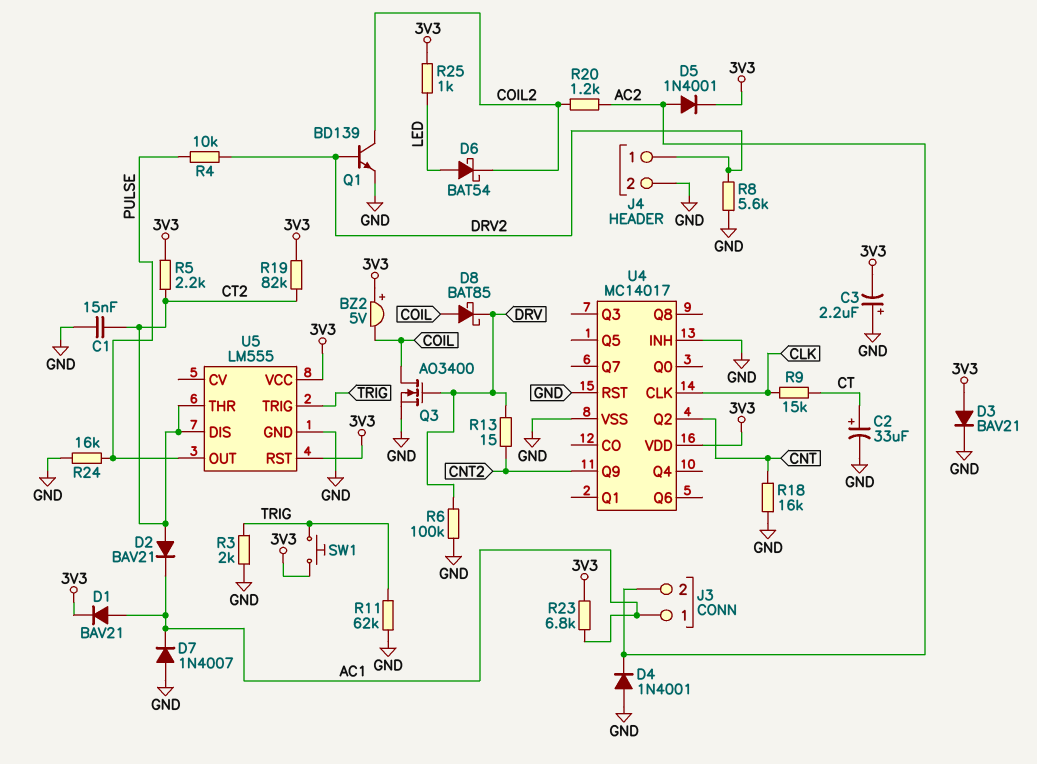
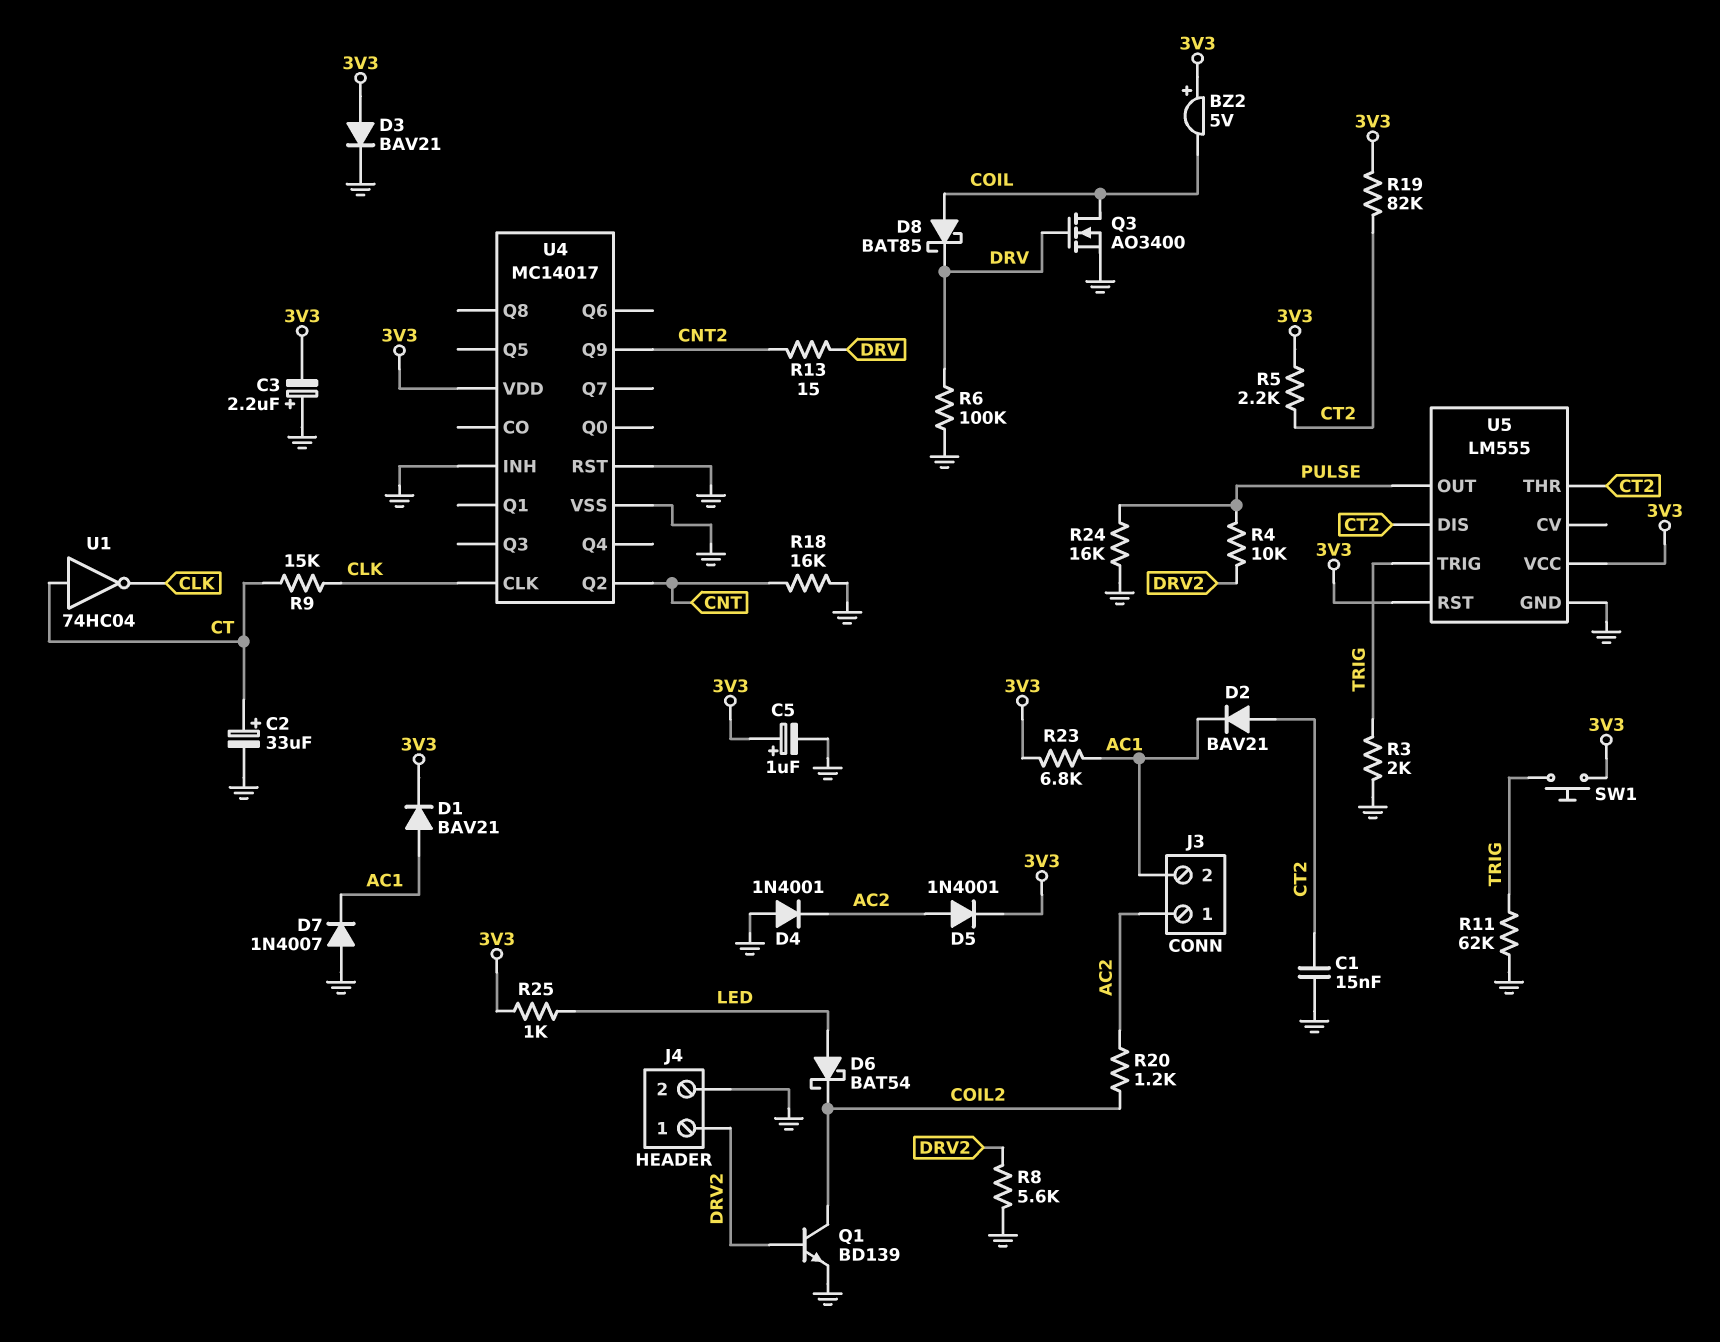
C5: none -> 1uF (plus 3V3, minus GND)
J3 pin 1: AC1 -> AC2
J3 pin 2: AC2 -> AC1
U1: none -> NOT 74HC04 (in CT, out CLK)

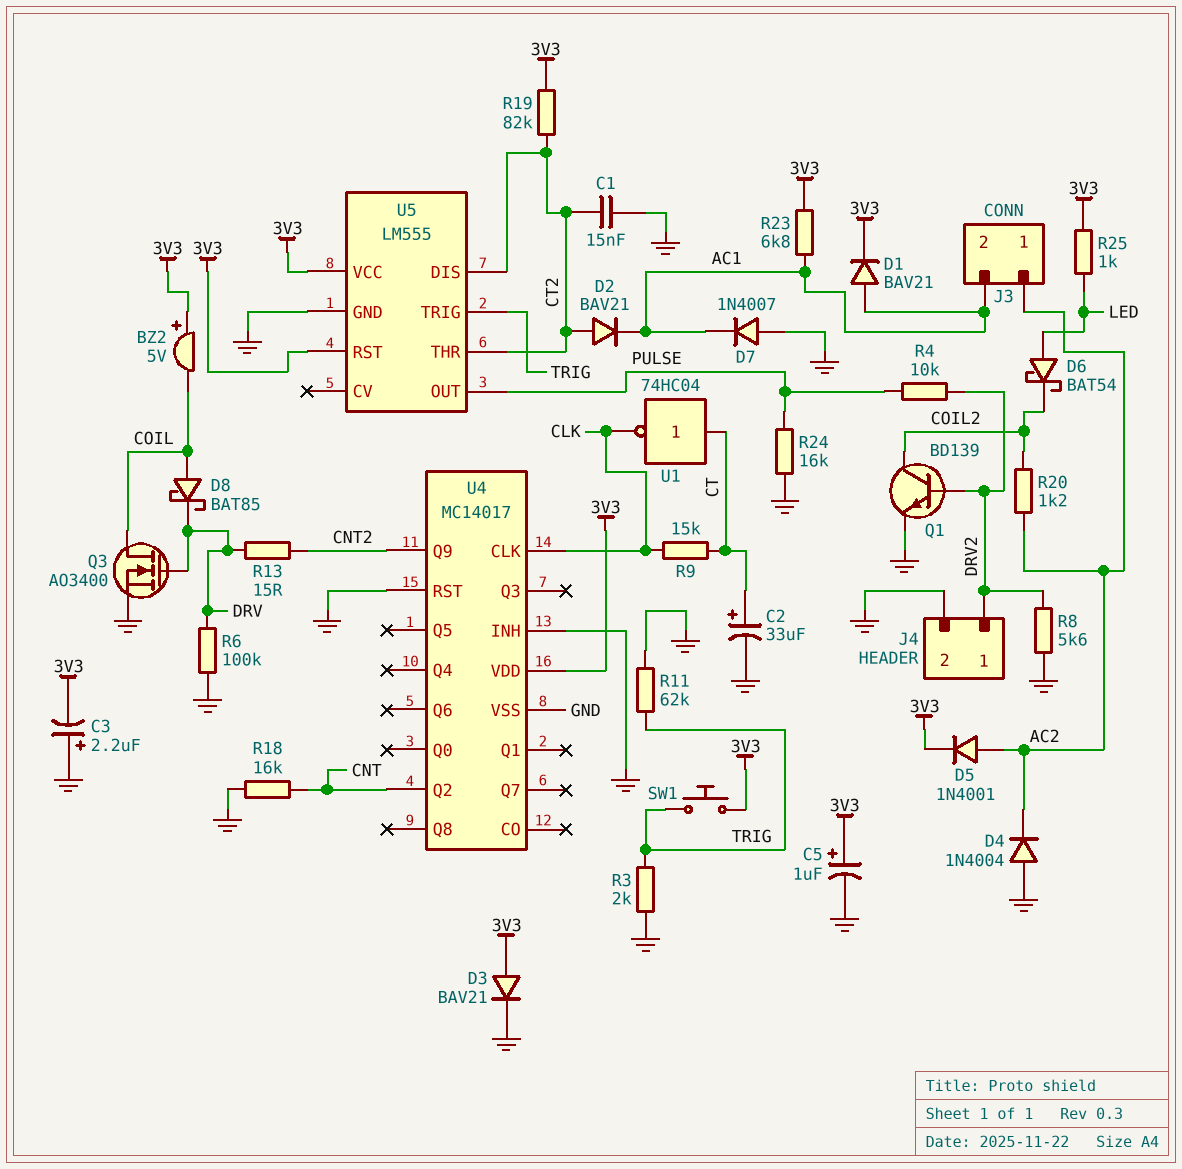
D4: diode 1N4001 (A GND, K AC2) -> diode 1N4004 (A GND, K AC2)
R5: 2.2k (3V3, CT2) -> none

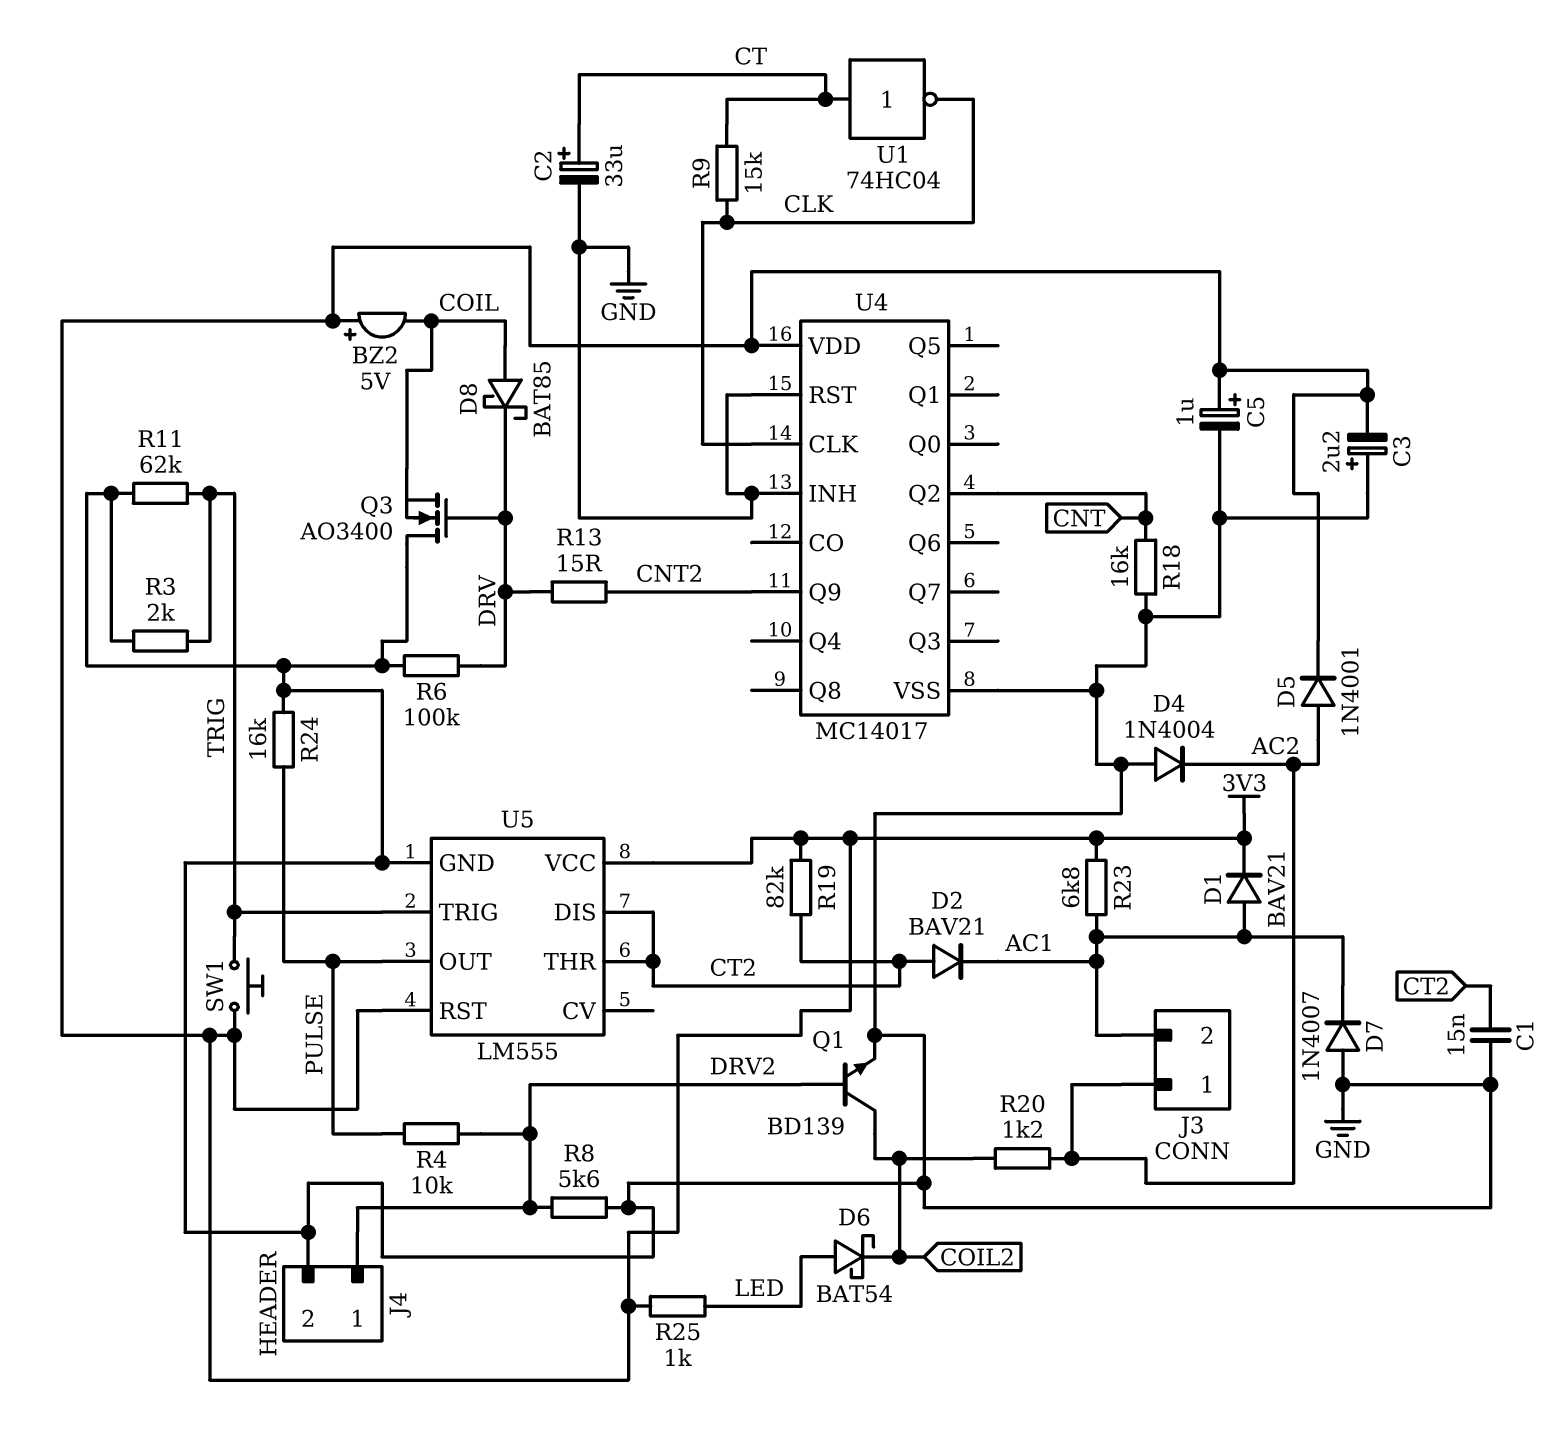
D3: diode BAV21 (A 3V3, K GND) -> none
Q3: NMOS AO3400 (G DRV, D COIL, S GND) -> NMOS AO3400 (G DRV, D GND, S COIL)

